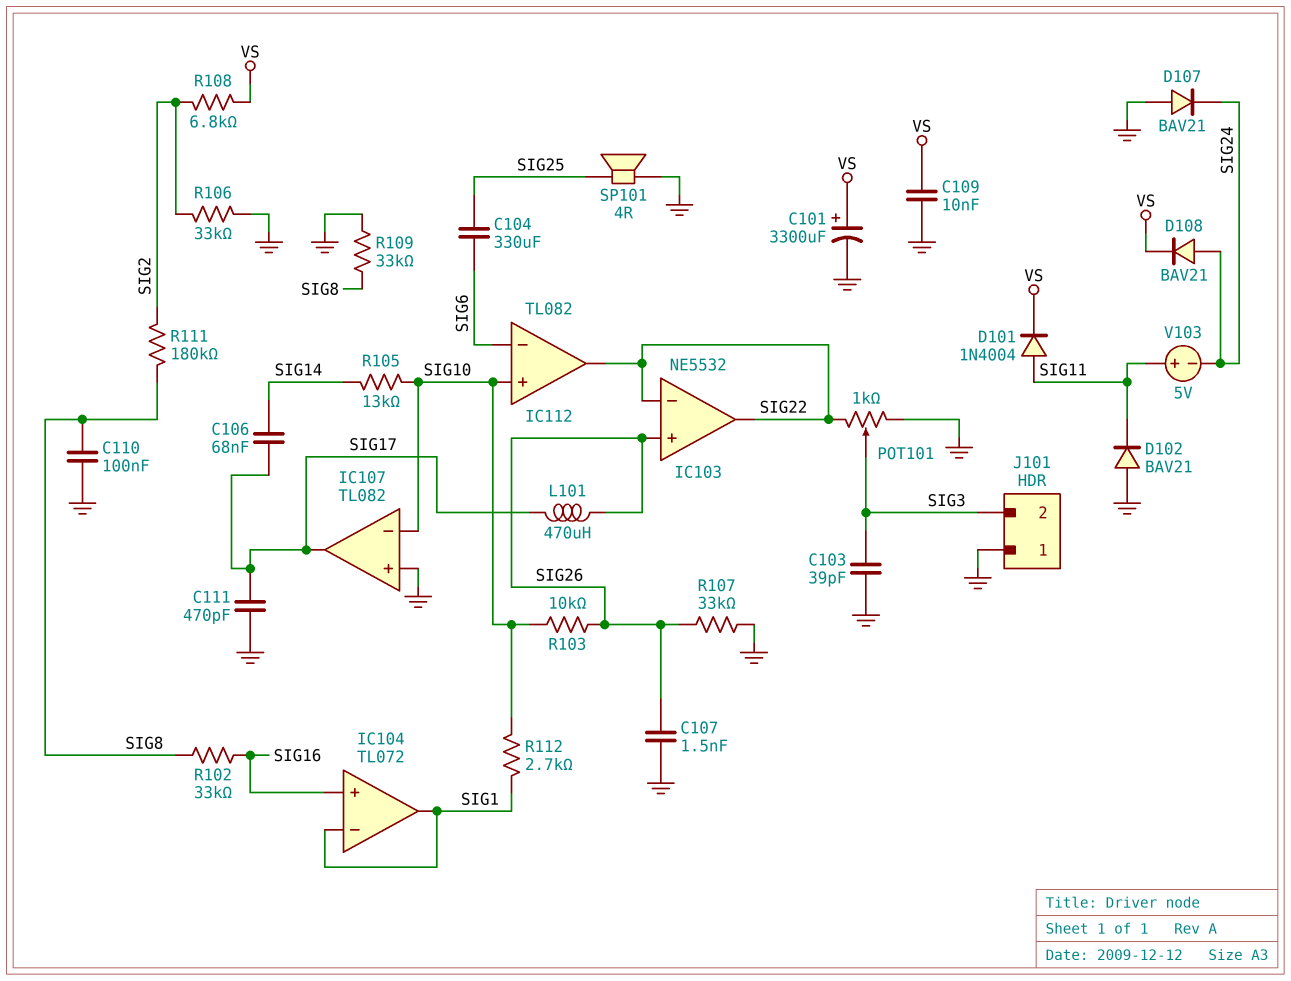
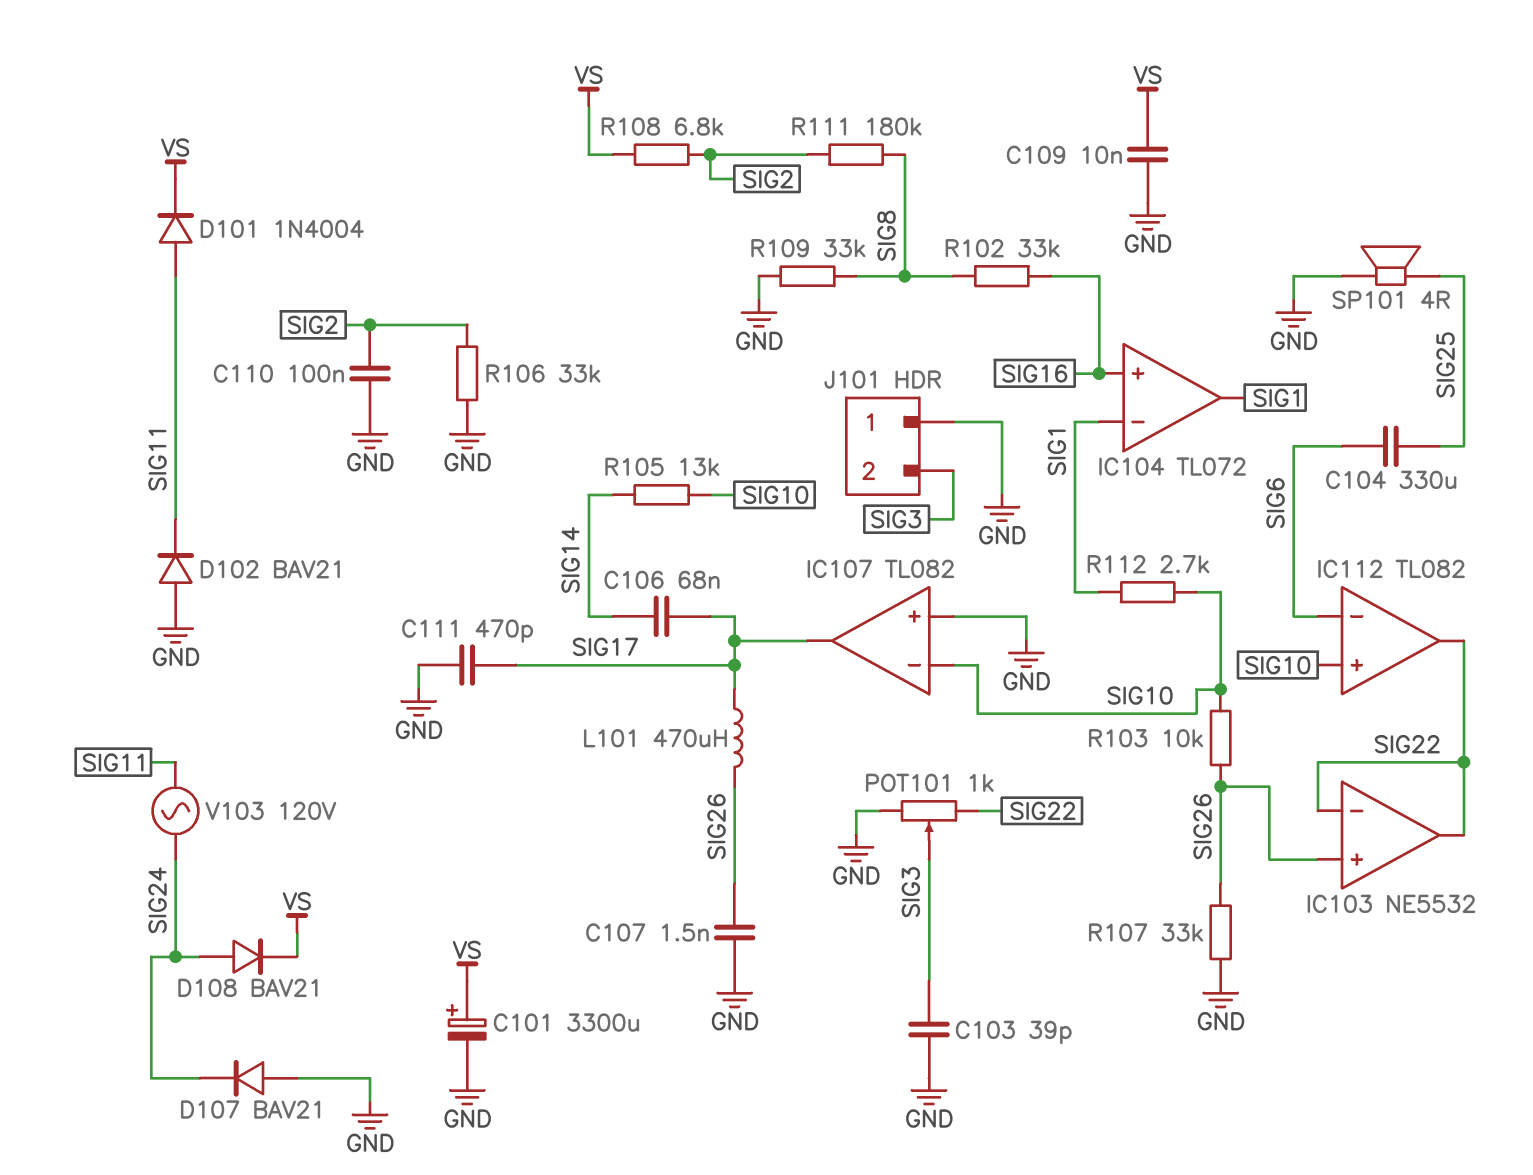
C110: 100nF (GND, SIG8) -> 100nF (GND, SIG2)
V103: 5V (plus SIG11, minus SIG24) -> AC 120V (SIG11, SIG24)

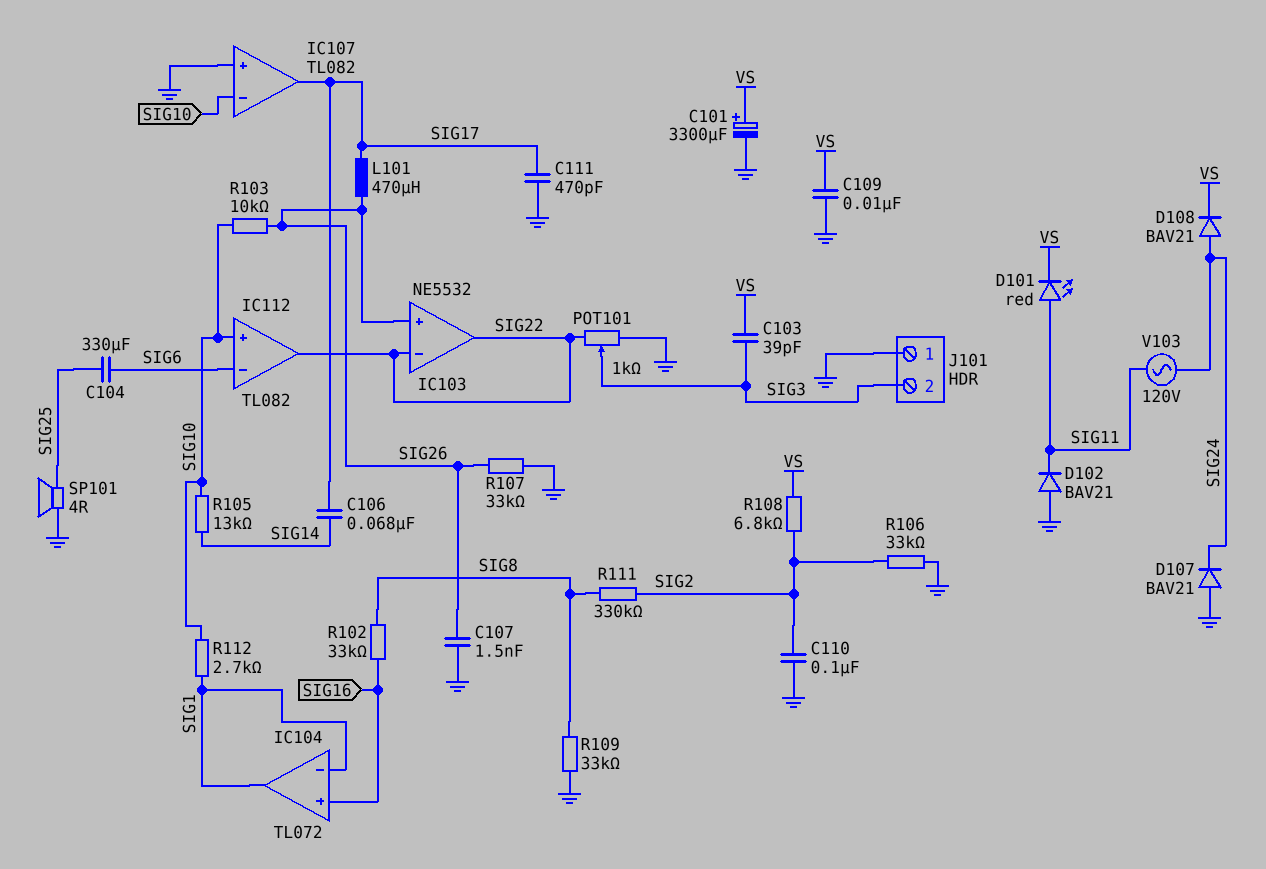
C103: 39pF (GND, SIG3) -> 39pF (SIG3, VS)
D101: diode 1N4004 (A SIG11, K VS) -> LED red (A SIG11, K VS)
R111: 180k (SIG2, SIG8) -> 330k (SIG2, SIG8)

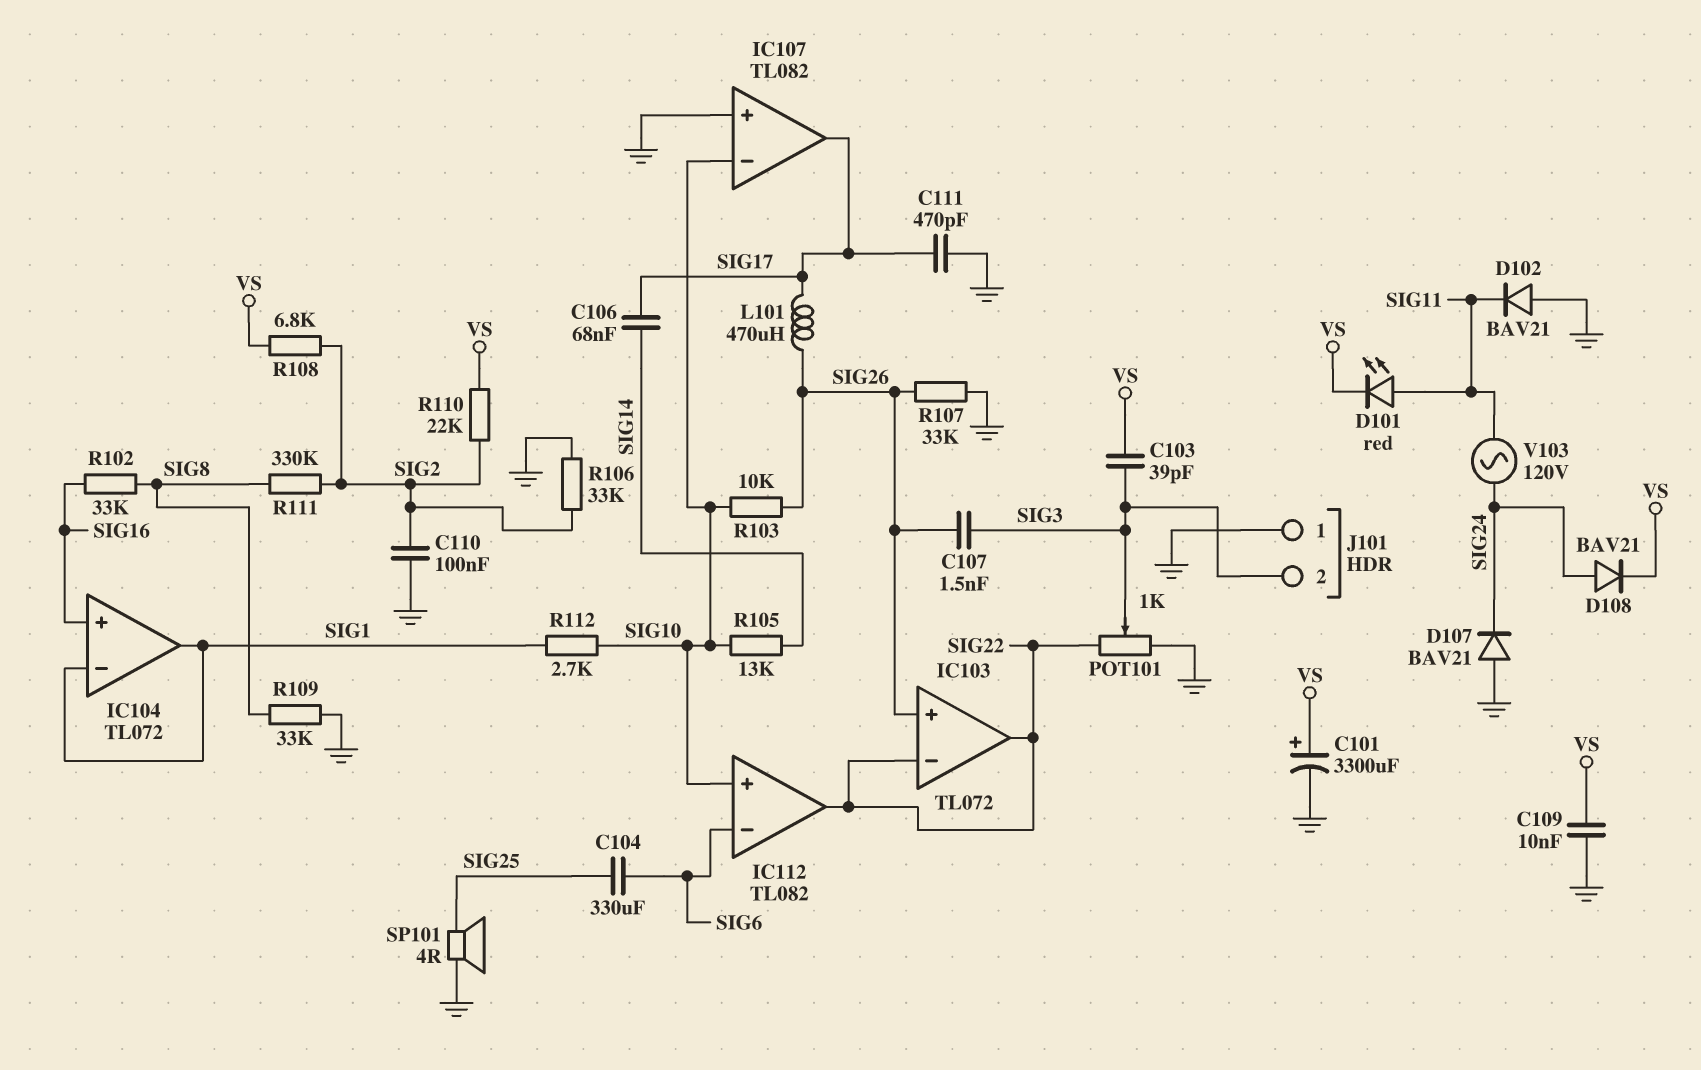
C107: 1.5nF (GND, SIG26) -> 1.5nF (SIG3, SIG26)
IC103: NE5532 -> TL072
R110: none -> 22k (SIG2, VS)

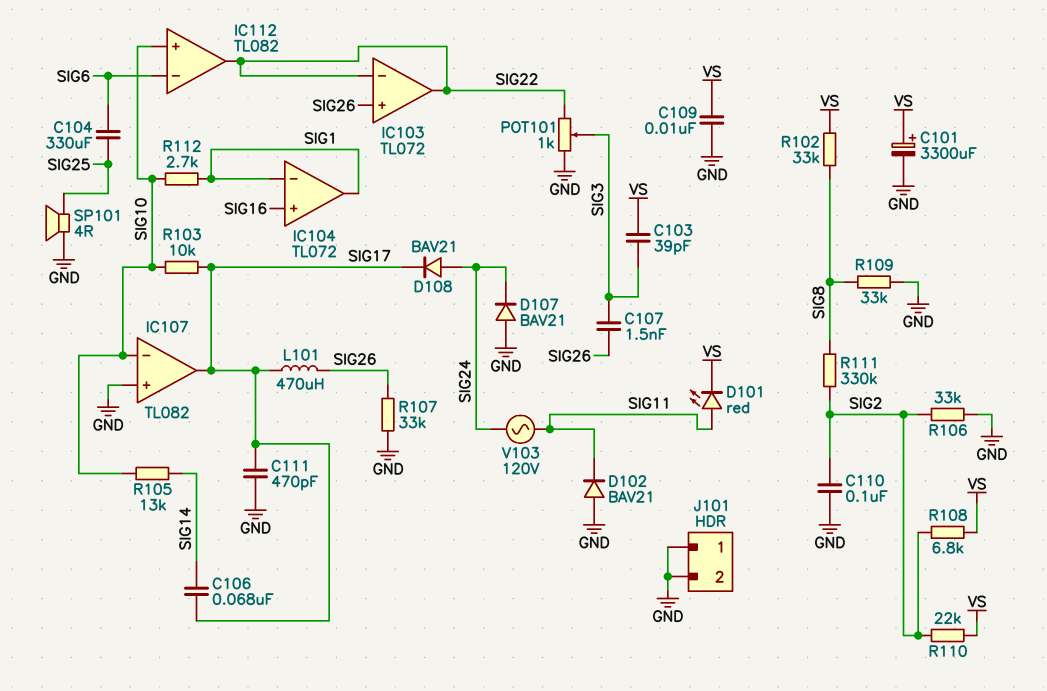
D108: diode BAV21 (A SIG24, K VS) -> diode BAV21 (A SIG24, K SIG17)
J101 pin 2: SIG3 -> GND
R102: 33k (SIG8, SIG16) -> 33k (SIG8, VS)
R103: 10k (SIG10, SIG26) -> 10k (SIG10, SIG17)

